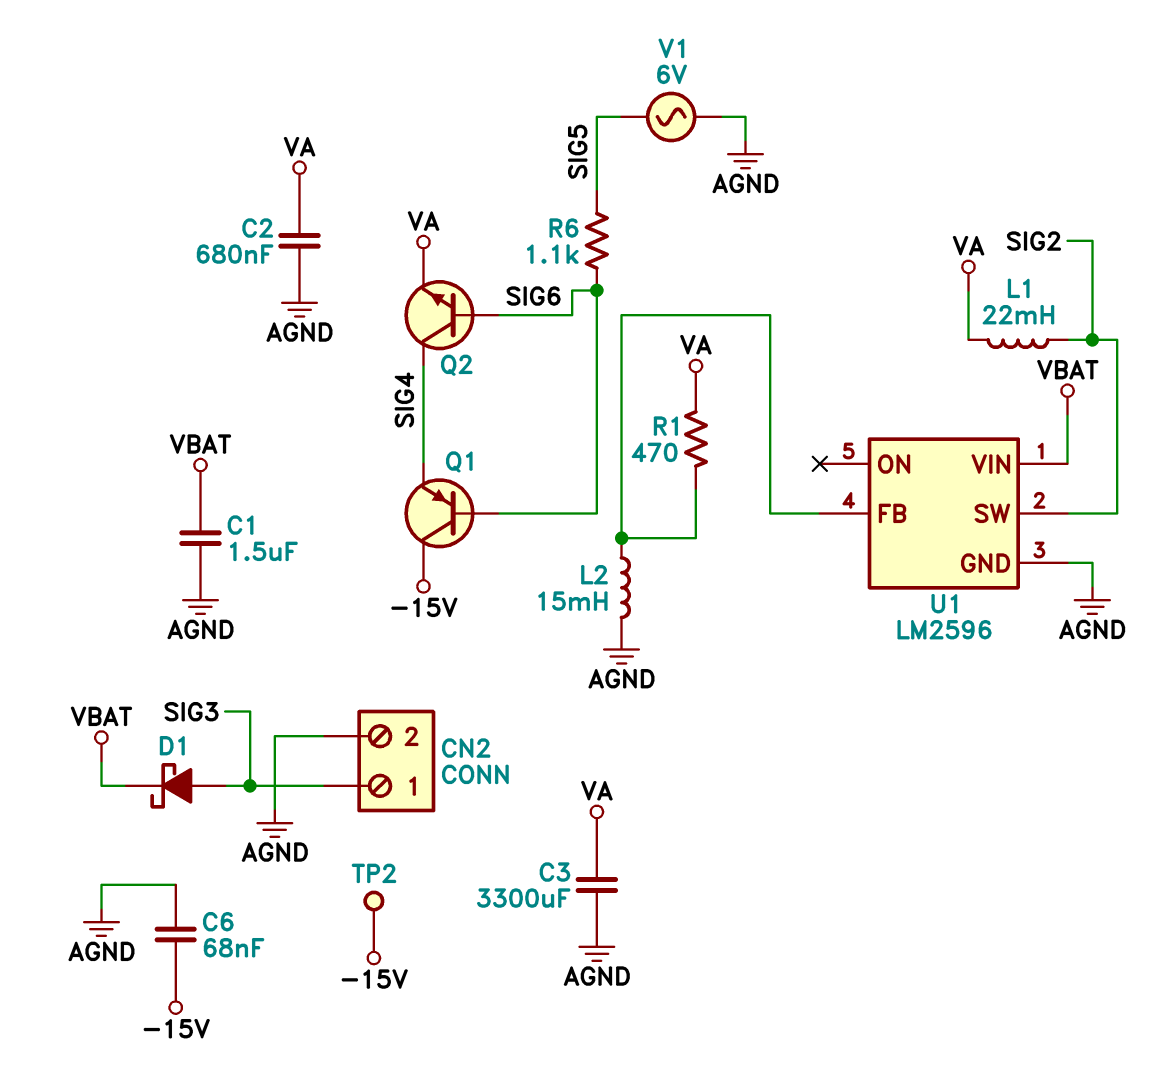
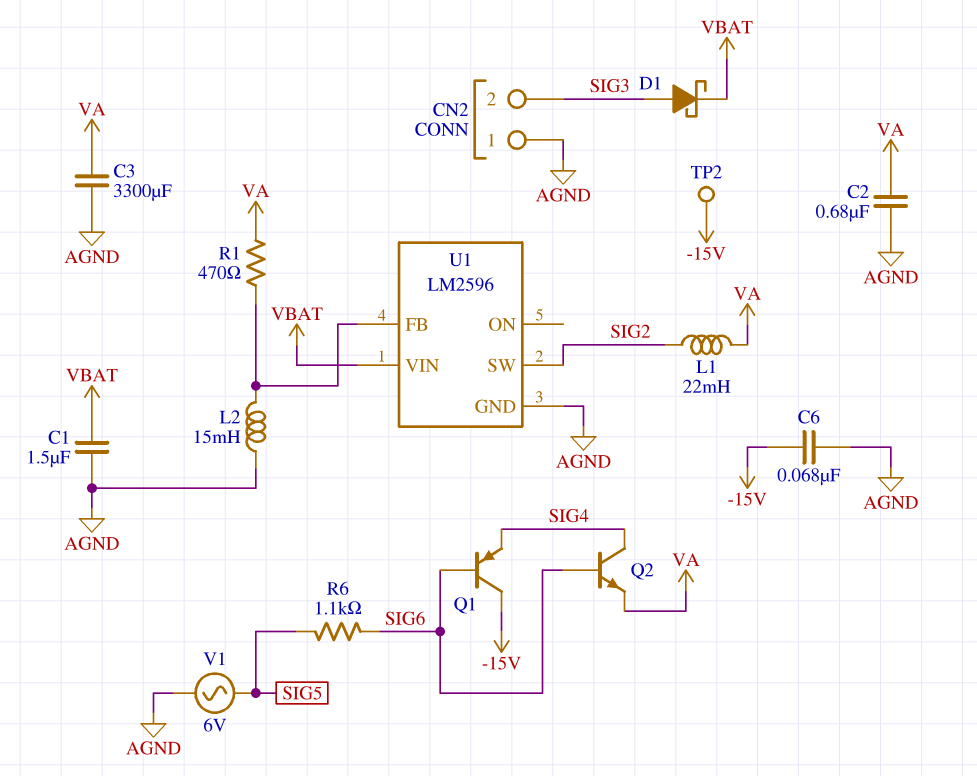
CN2 pin 1: SIG3 -> AGND
CN2 pin 2: AGND -> SIG3

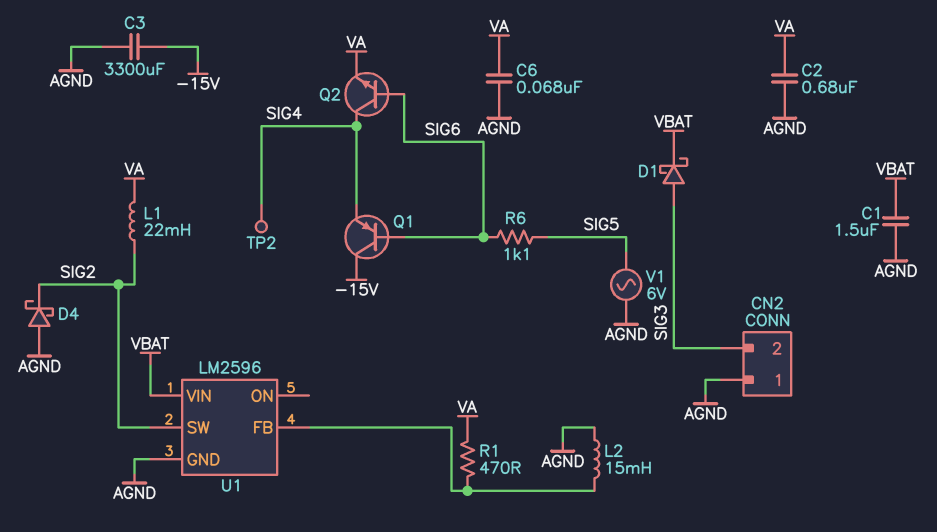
C3: 3300uF (AGND, VA) -> 3300uF (-15V, AGND)
C6: 68nF (-15V, AGND) -> 68nF (AGND, VA)
D4: none -> schottky (A AGND, K SIG2)
TP2: test point (-15V) -> test point (SIG4)

